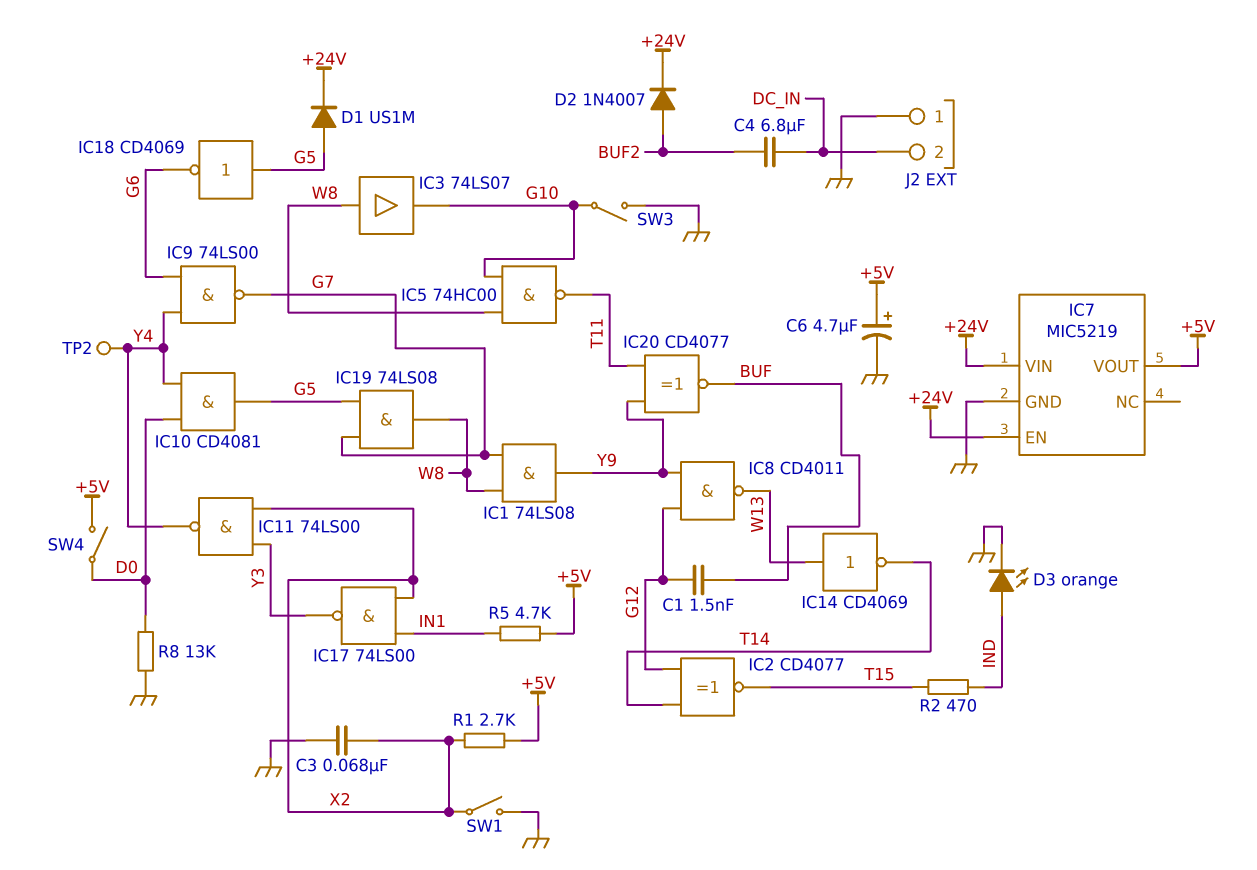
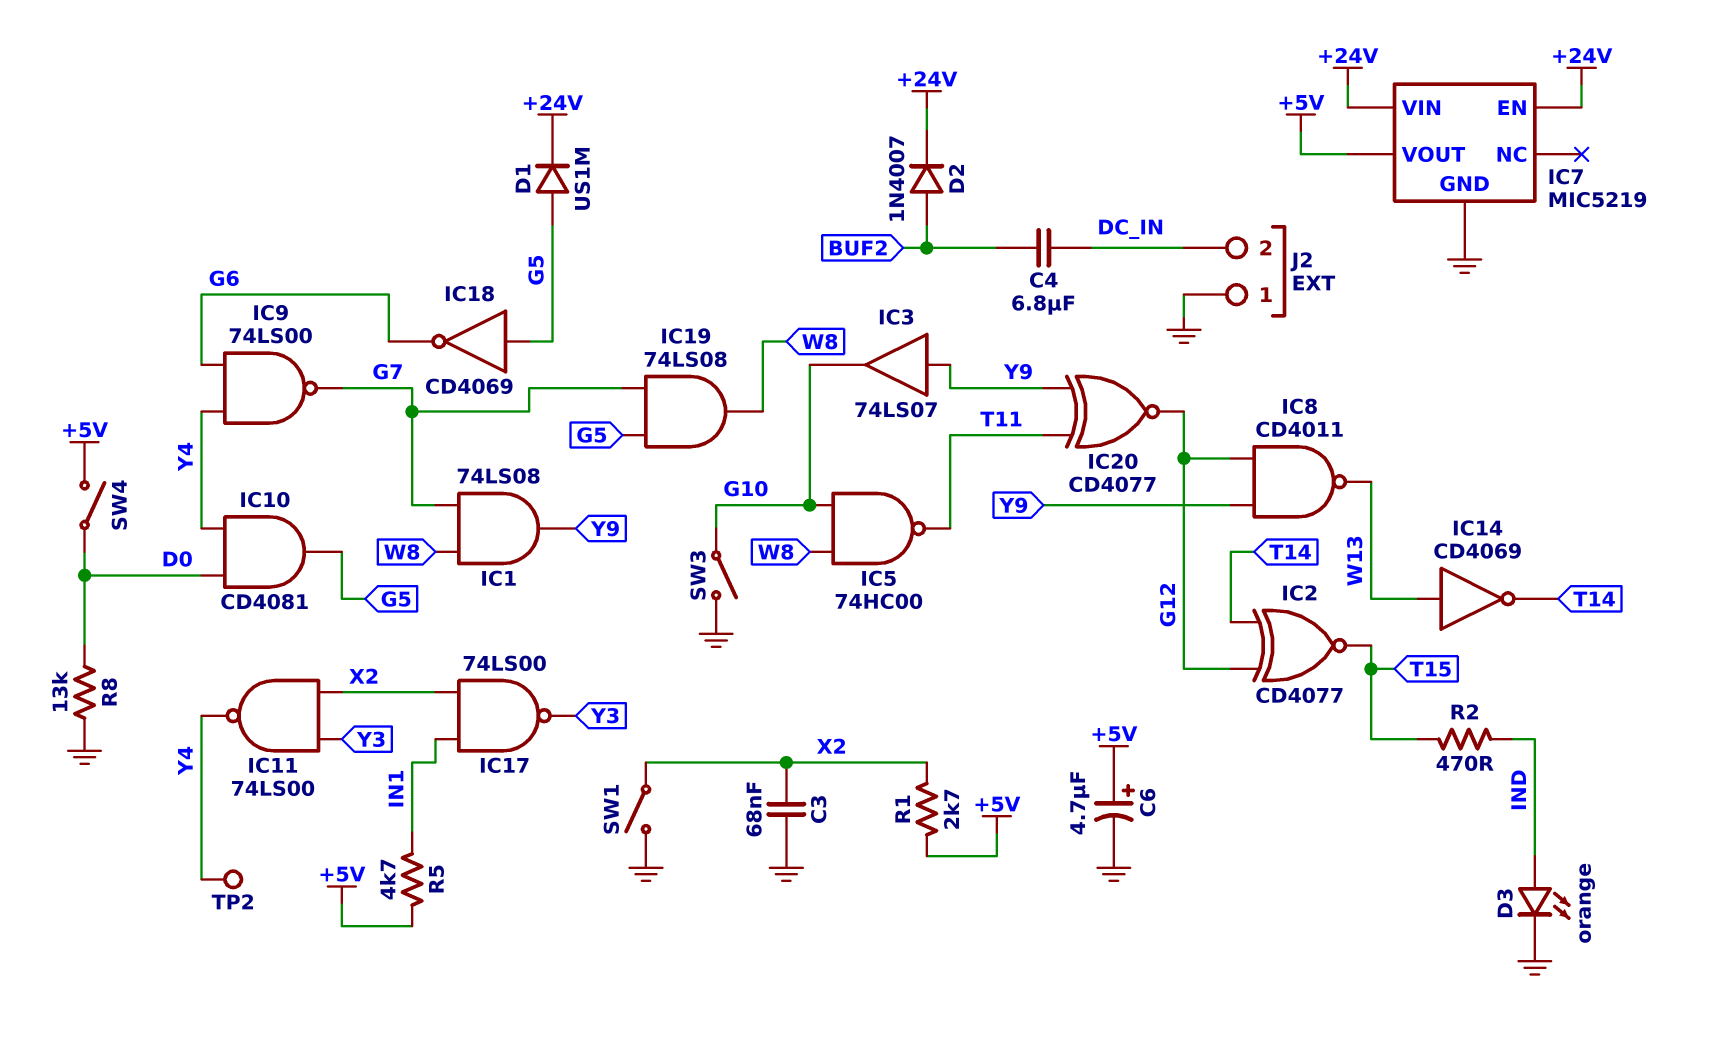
C1: 1.5nF (BUF, G12) -> none
IC3: buffer 74LS07 (in W8, out G10) -> buffer 74LS07 (in Y9, out G10)
IC20: XNOR CD4077 (in T11, in Y9, out BUF) -> XNOR CD4077 (in T11, in Y9, out G12)

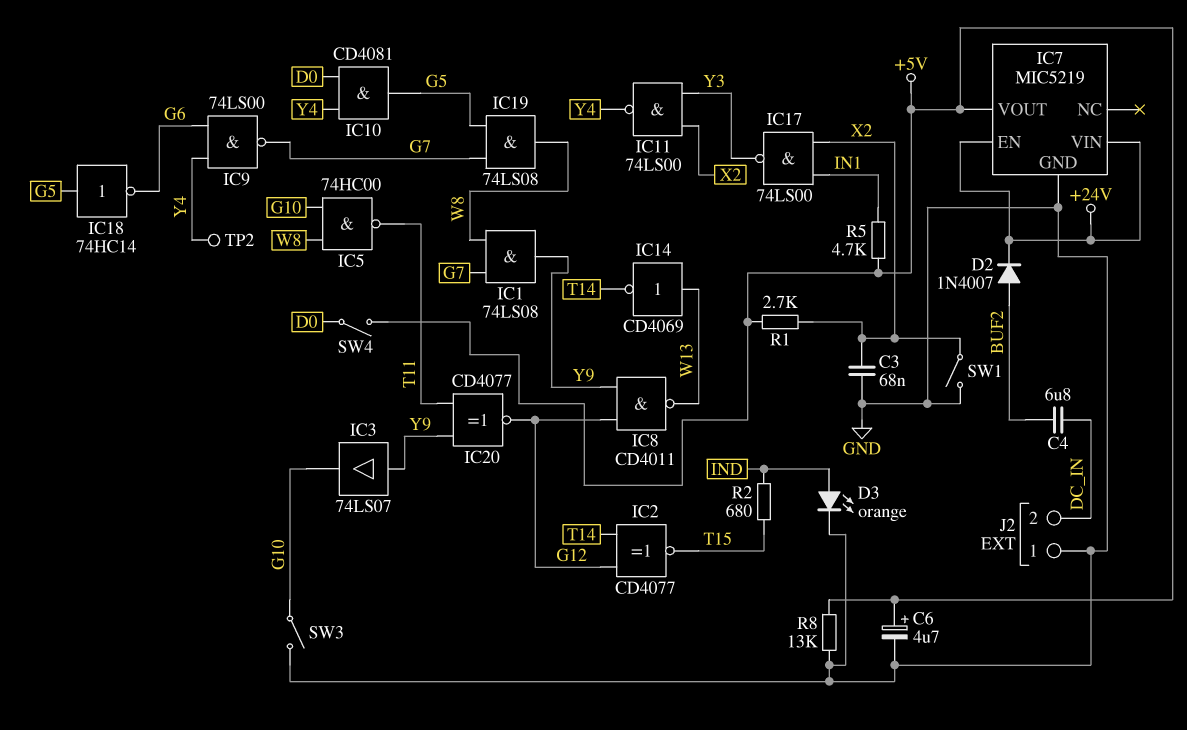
D1: diode US1M (A G5, K +24V) -> none
IC18: NOT CD4069 (in G5, out G6) -> NOT 74HC14 (in G5, out G6)
R2: 470 (IND, T15) -> 680 (IND, T15)
R8: 13k (D0, GND) -> 13k (+5V, GND)

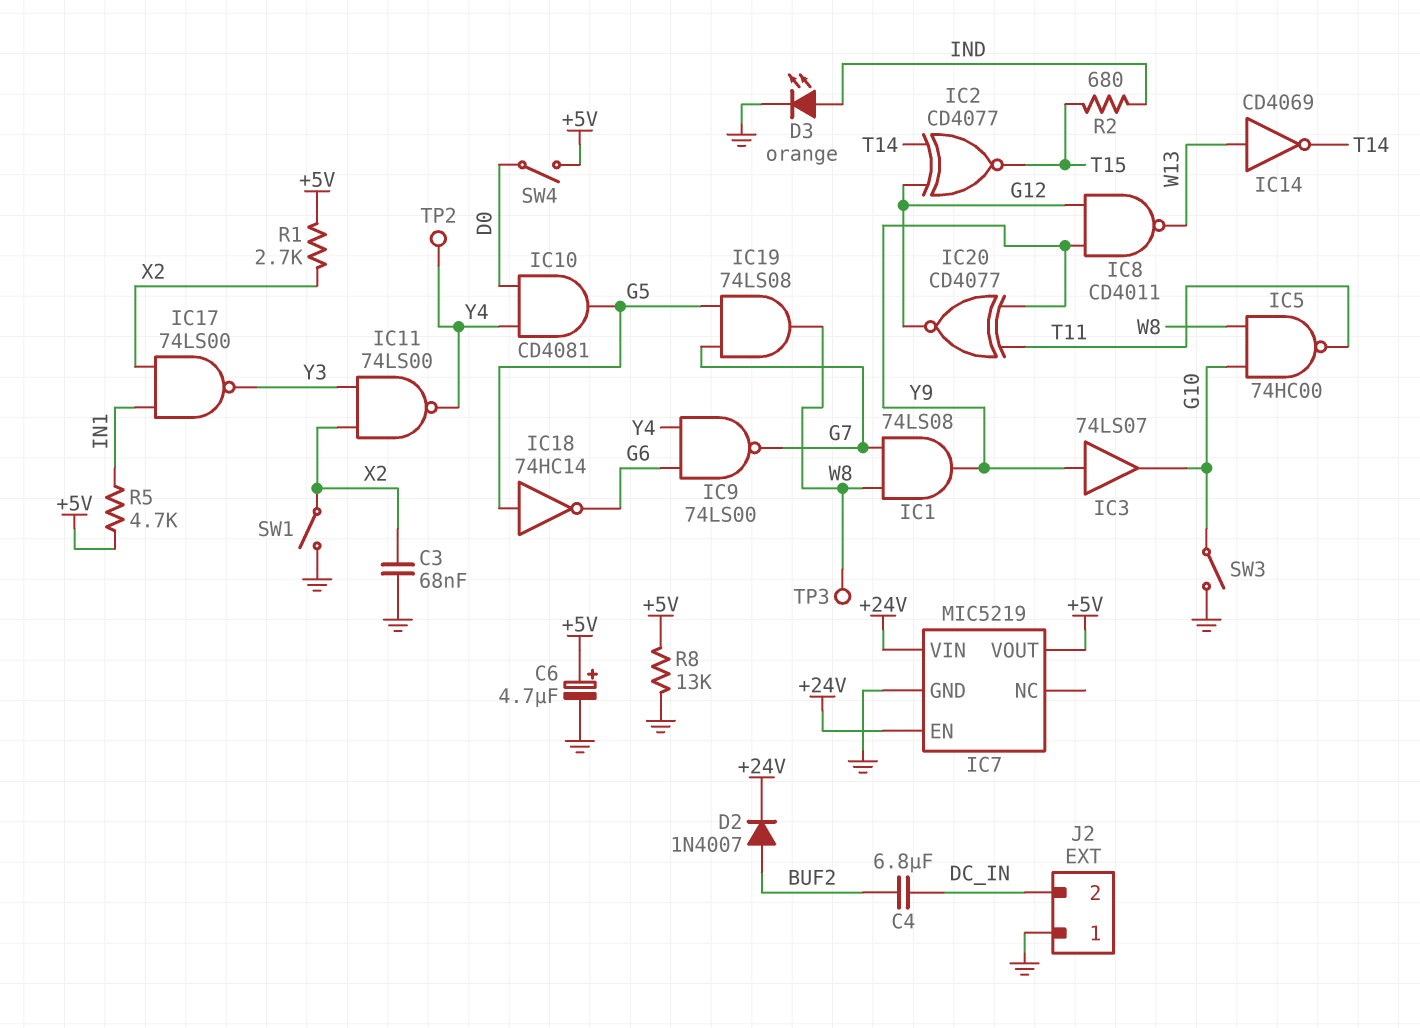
TP3: none -> test point (W8)

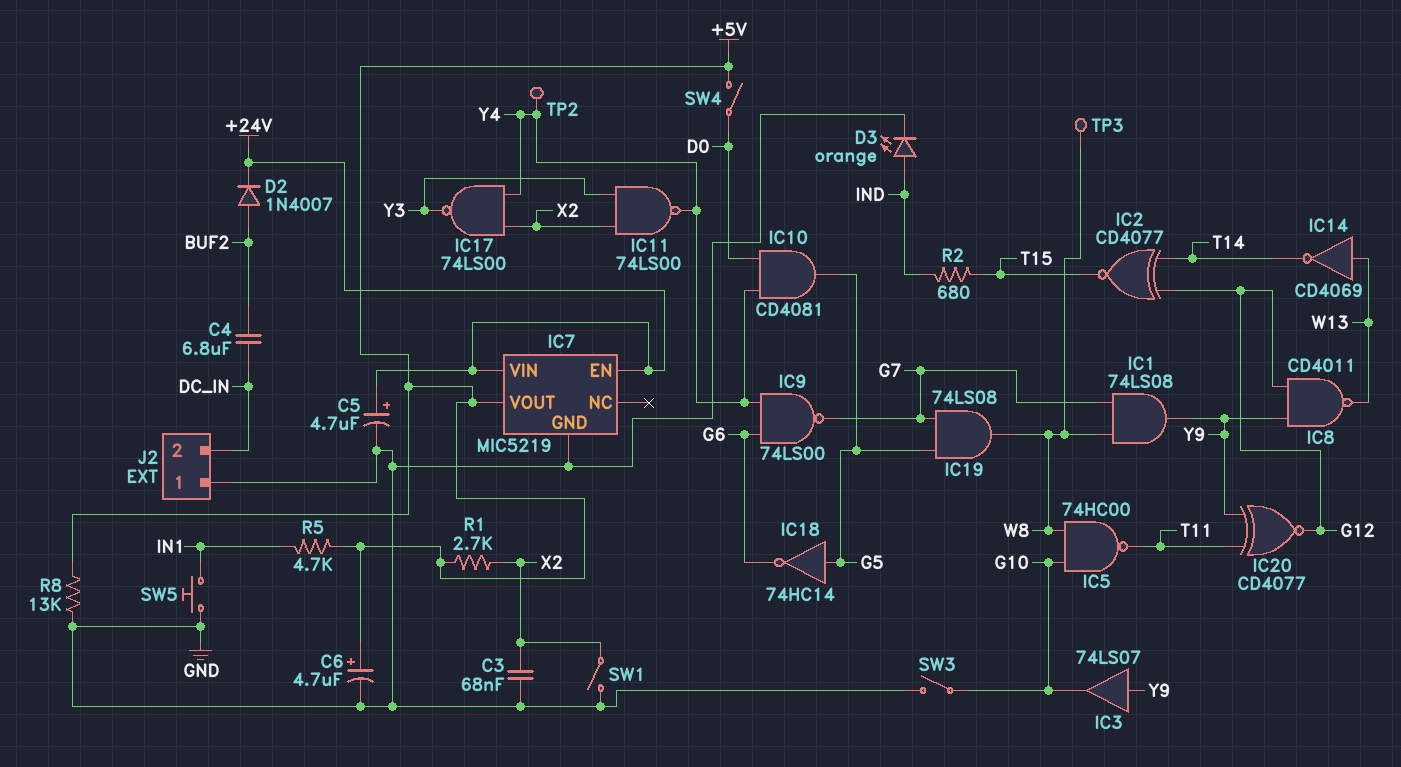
C5: none -> 4.7uF (plus +24V, minus GND)
IC17: NAND 74LS00 (in IN1, in X2, out Y3) -> NAND 74LS00 (in X2, in Y4, out Y3)
SW5: none -> button (GND, IN1)

